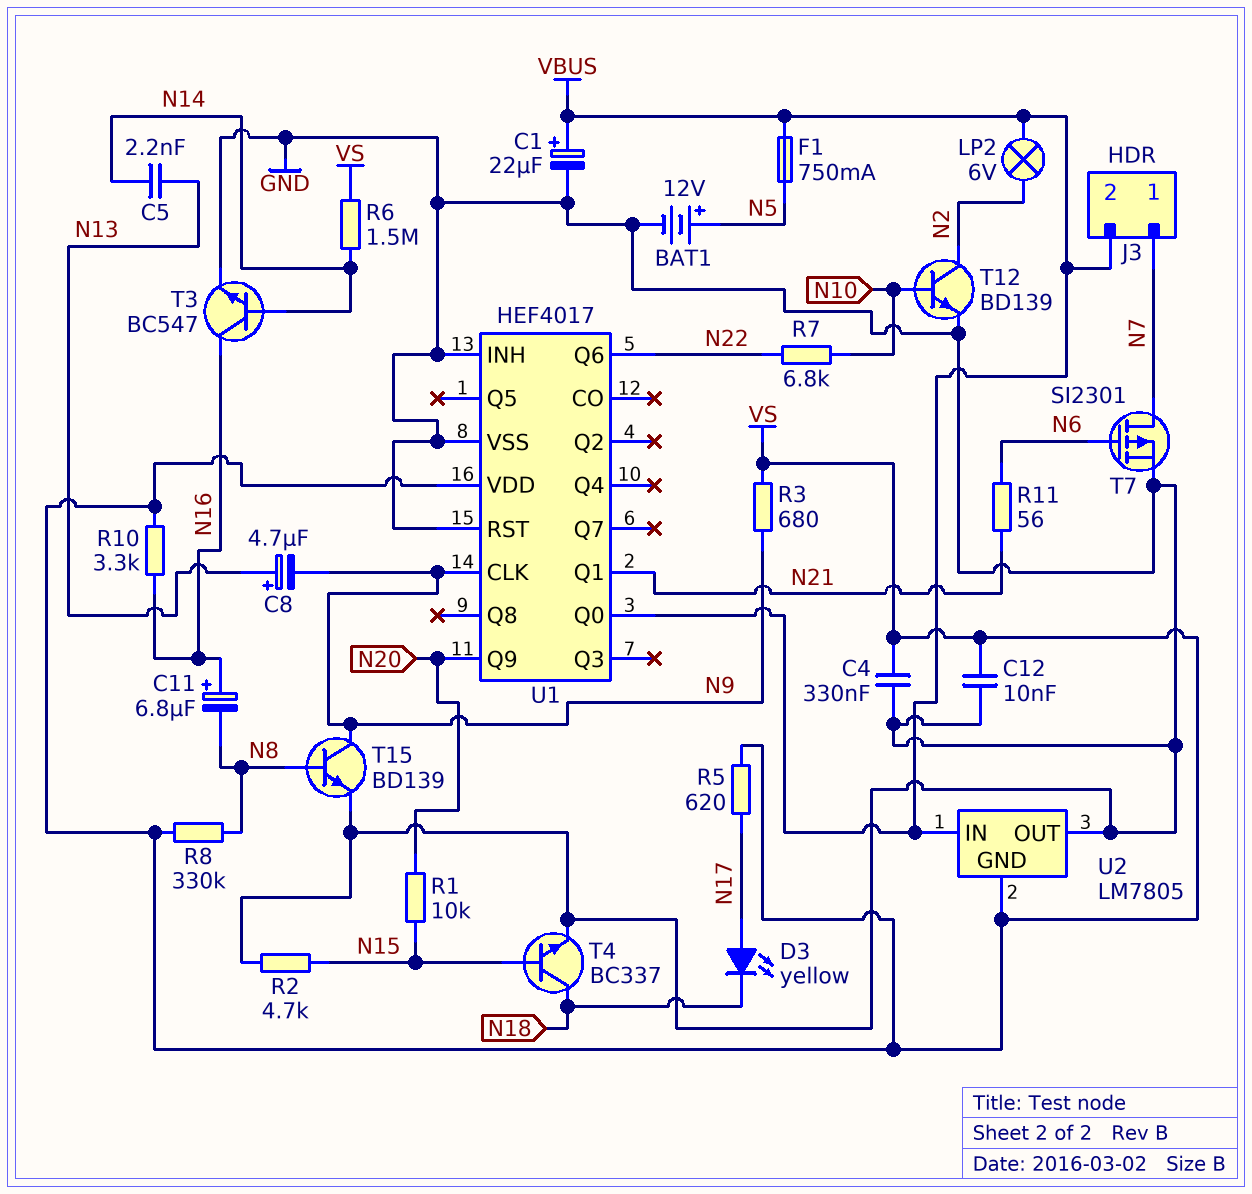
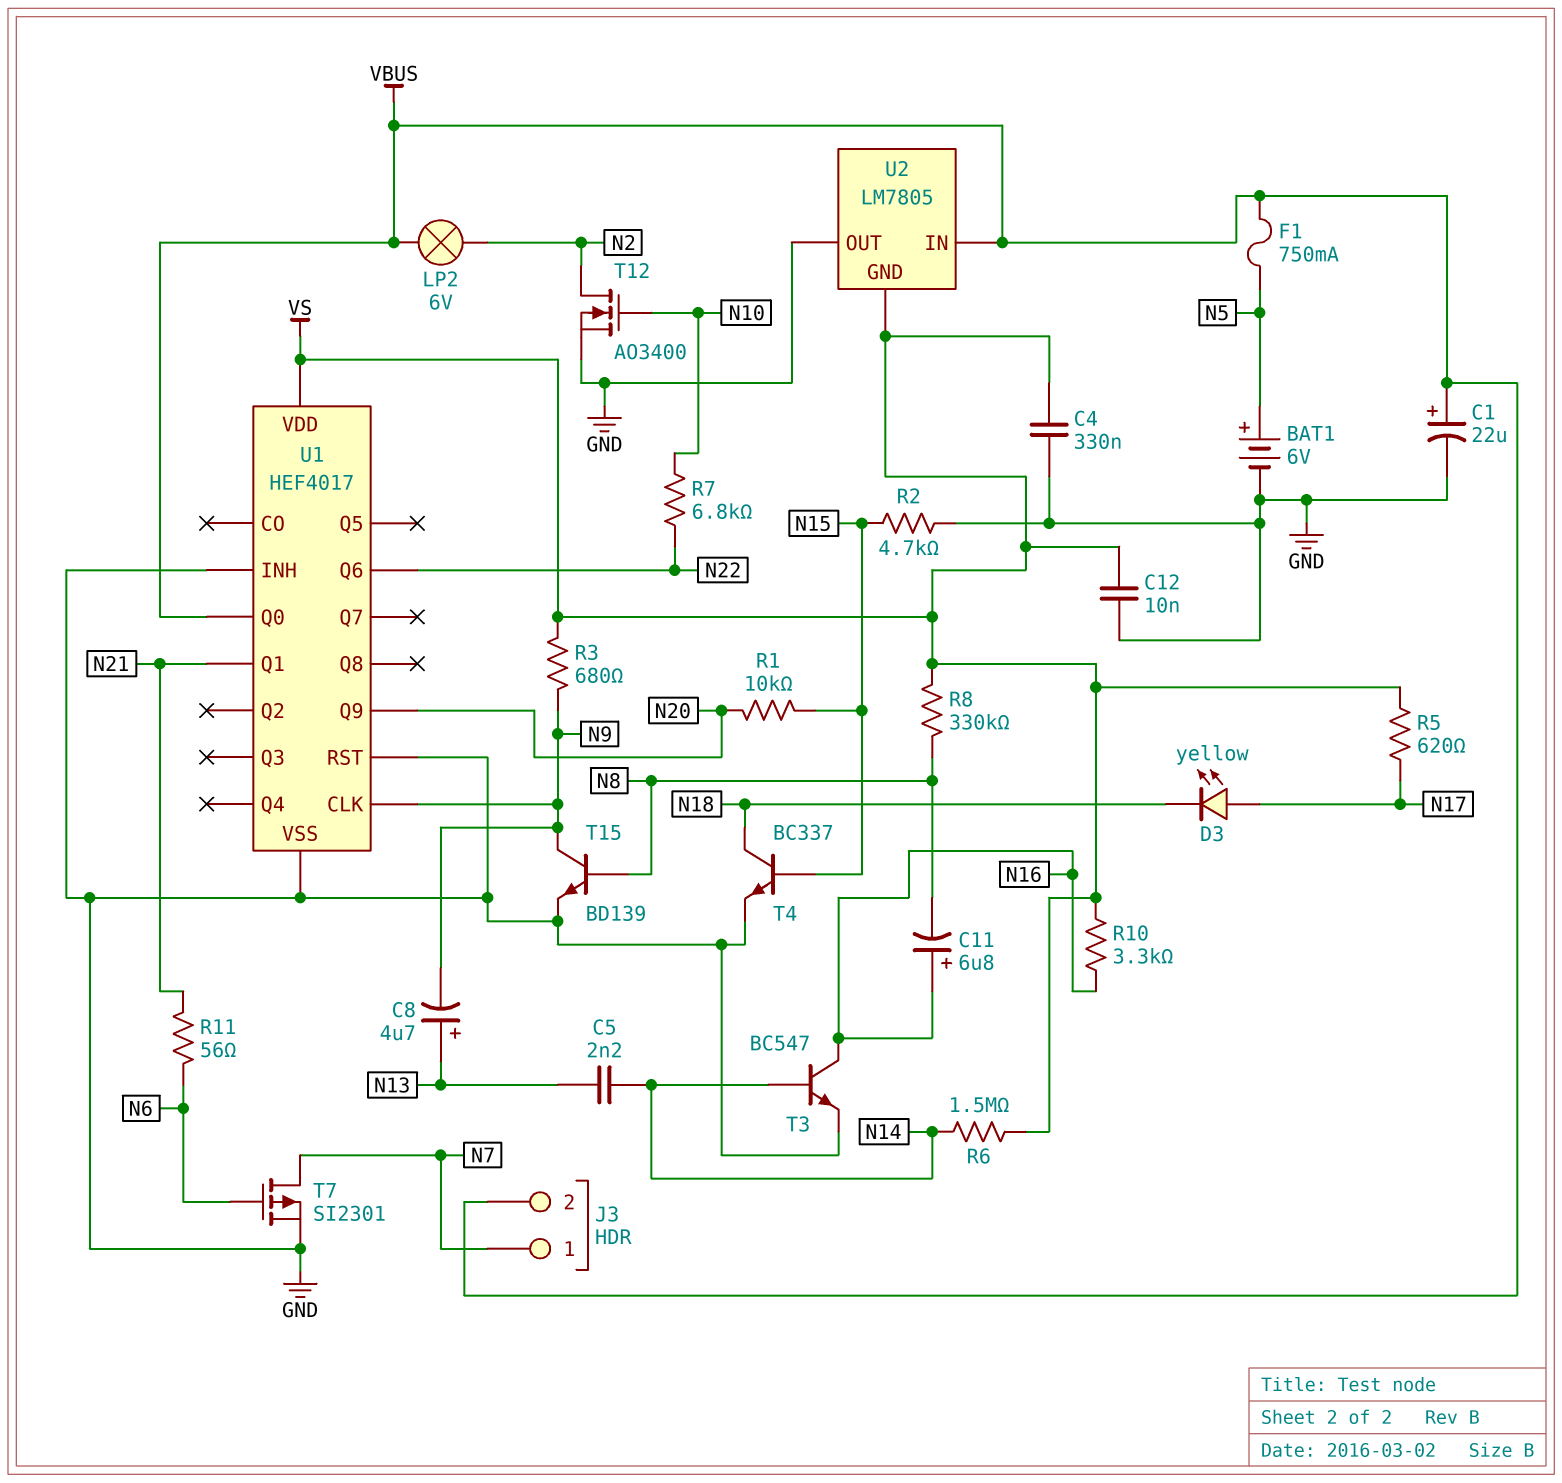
BAT1: 12V (plus N5, minus GND) -> 6V (plus N5, minus GND)
T12: NPN BD139 (B N10, C N2, E GND) -> NMOS AO3400 (G N10, D N2, S GND)

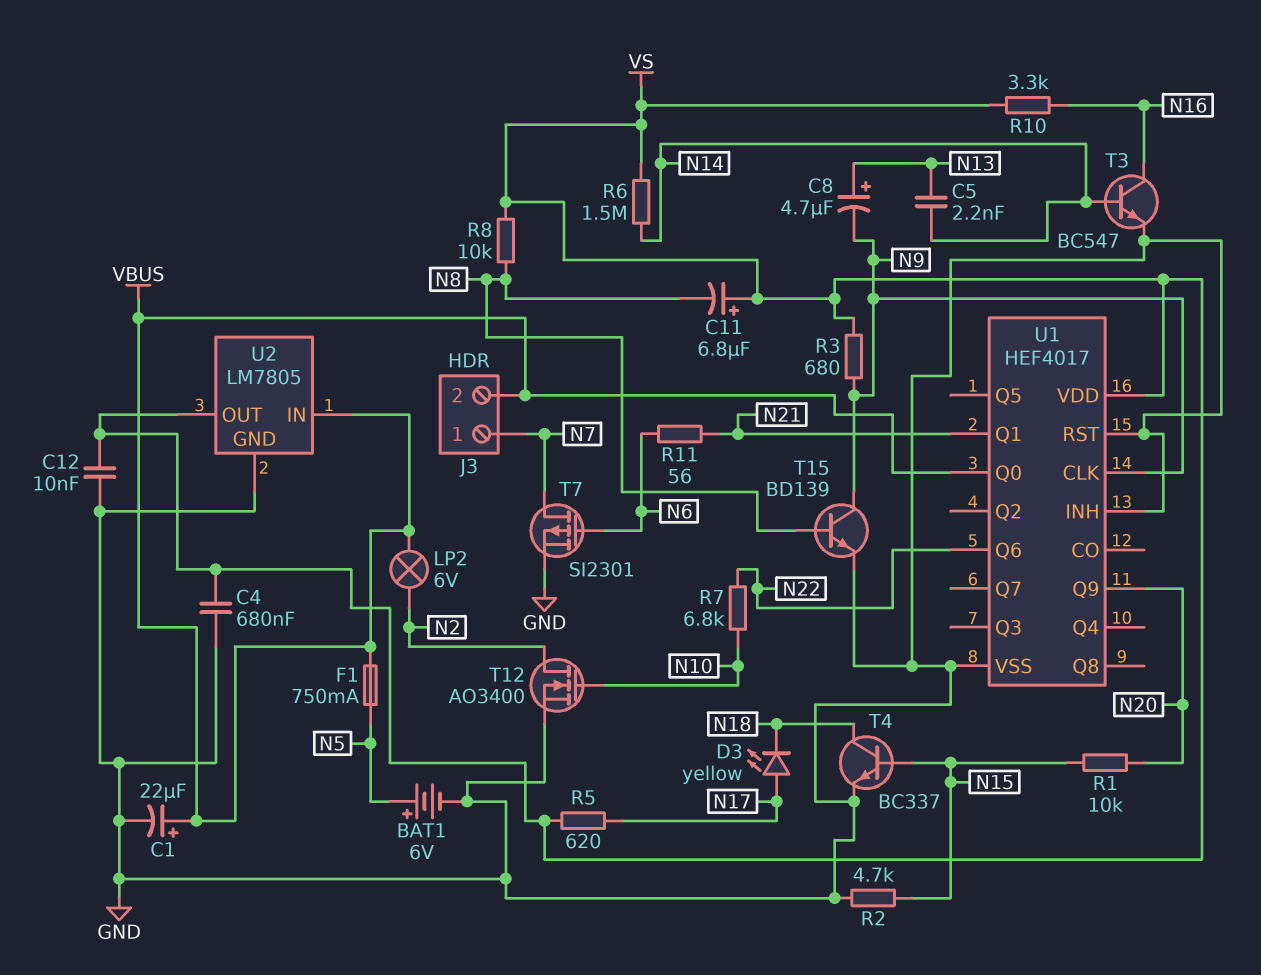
C4: 330nF (GND, VS) -> 680nF (GND, VS)
C11: 6.8uF (plus N16, minus N8) -> 6.8uF (plus VS, minus N8)
R8: 330k (N8, VS) -> 10k (N8, VS)
U2 pin GND: VS -> GND
U2 pin OUT: GND -> VS

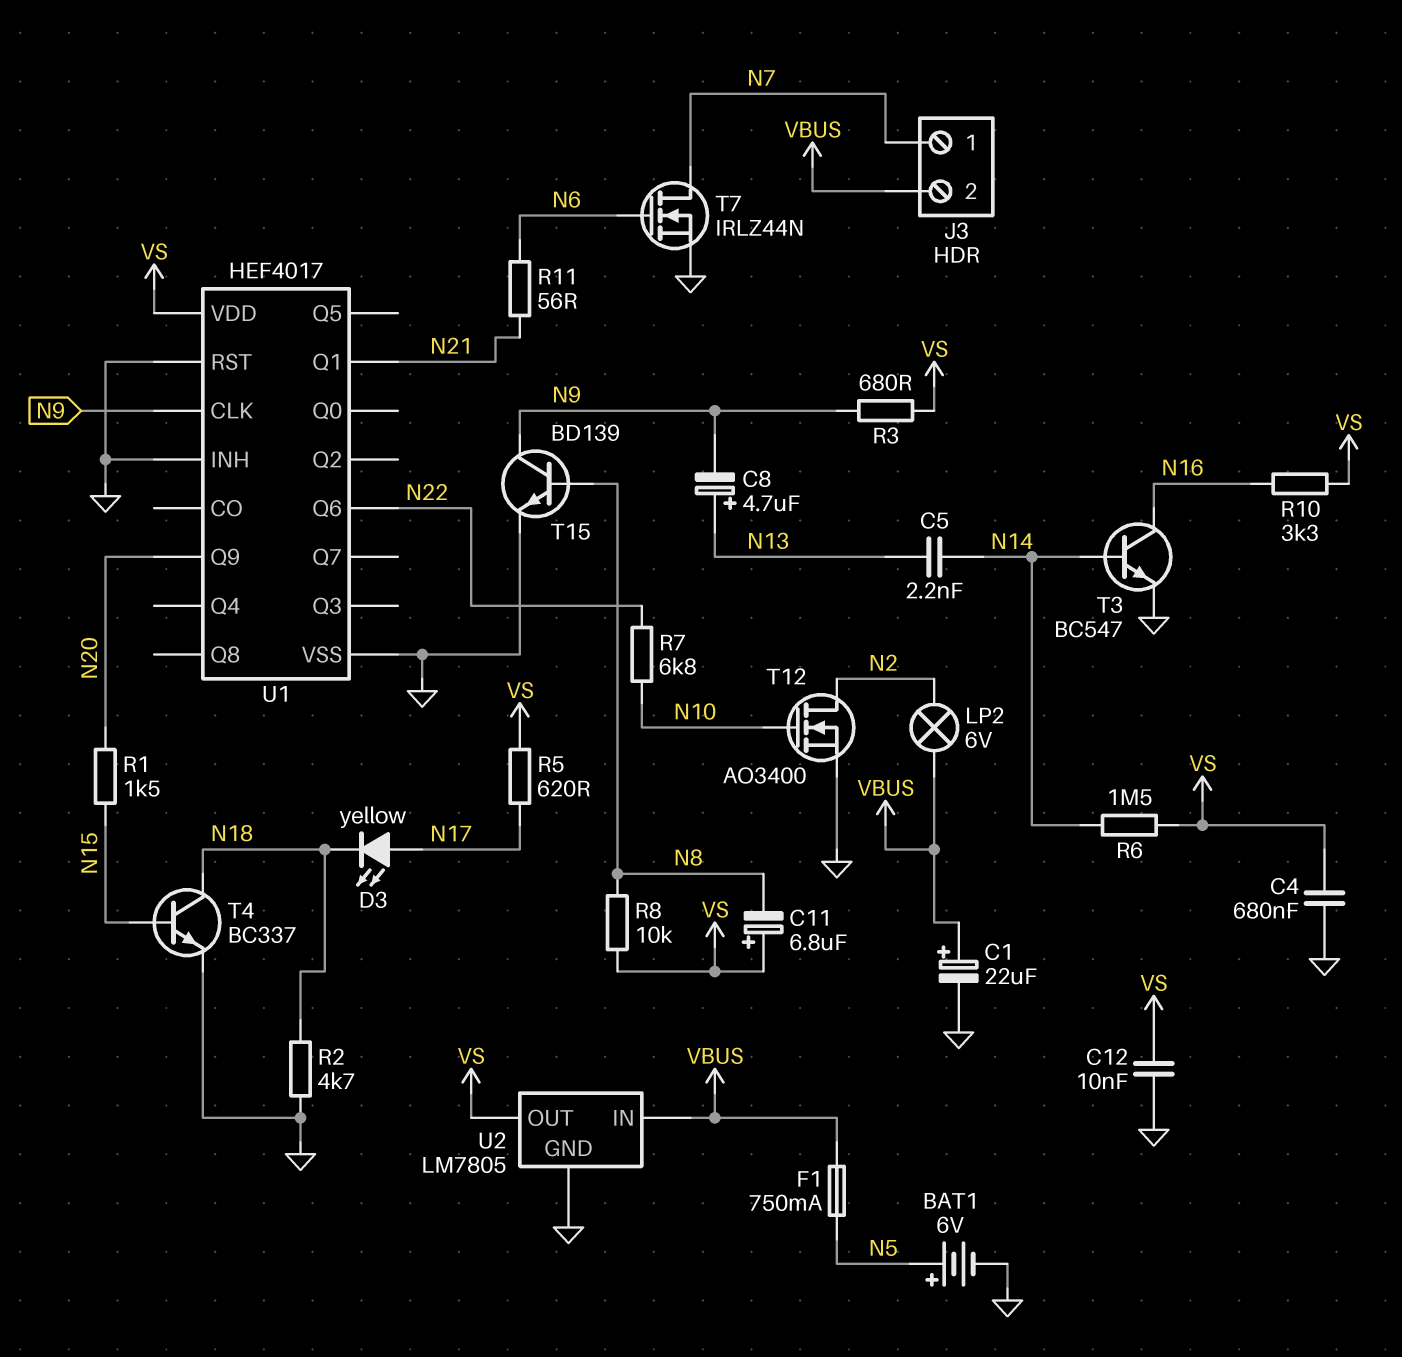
R1: 10k (N15, N20) -> 1.5k (N15, N20)
R2: 4.7k (GND, N15) -> 4.7k (GND, N18)
T7: PMOS SI2301 (G N6, D N7, S GND) -> NMOS IRLZ44N (G N6, D N7, S GND)
U1 pin Q0: VBUS -> none

